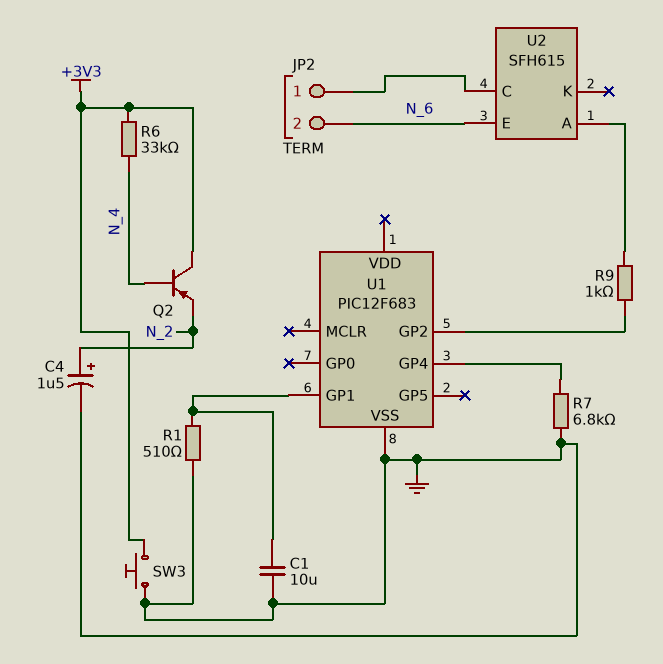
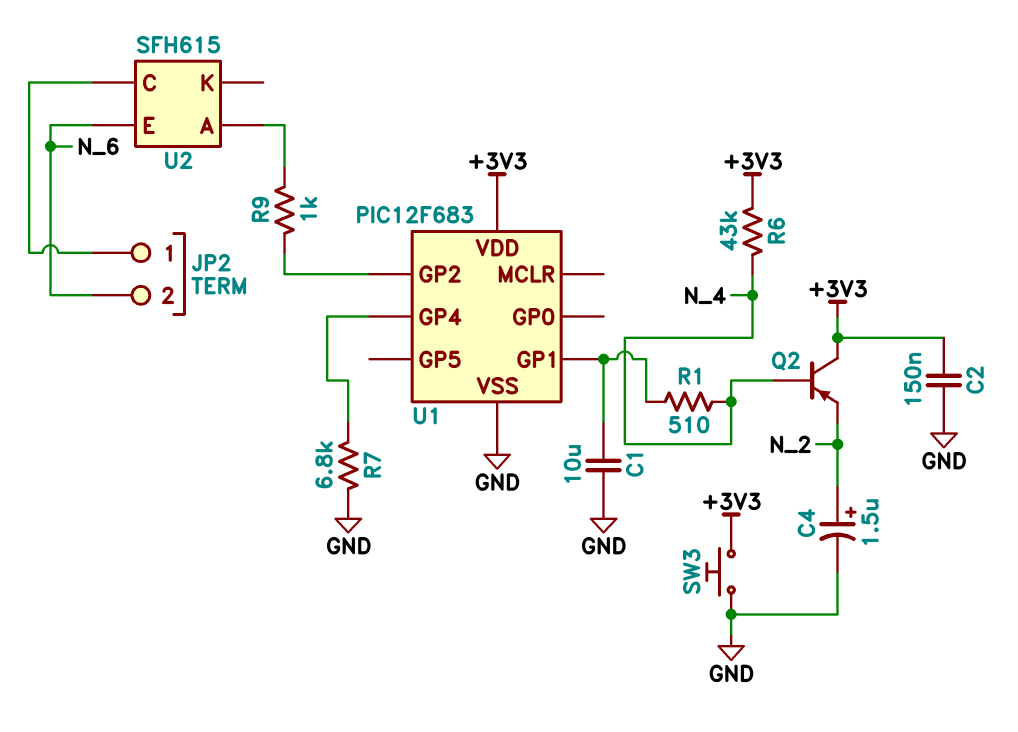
C2: none -> 150nF (+3V3, GND)
R1: 510 (GND, U1/GP1) -> 510 (N_4, U1/GP1)
R6: 33k (+3V3, N_4) -> 43k (+3V3, N_4)
U1 pin VDD: none -> +3V3

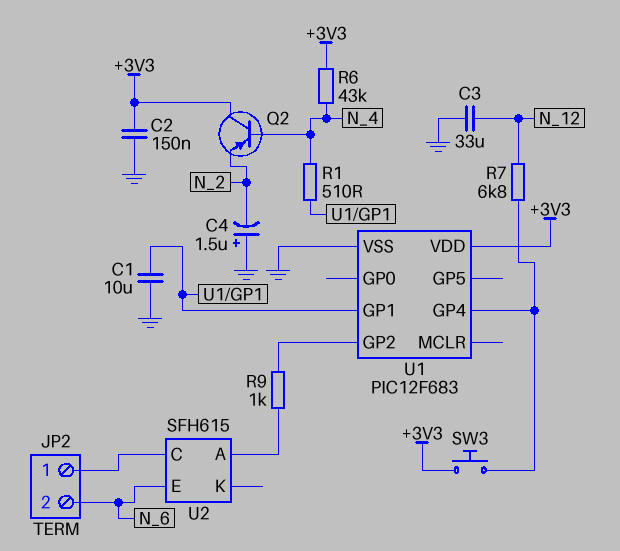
C3: none -> 33uF (GND, N_12)
C4: 1.5uF (plus N_2, minus GND) -> 1.5uF (plus GND, minus N_2)
R7: 6.8k (GND, U1/GP4) -> 6.8k (N_12, U1/GP4)
SW3: button (+3V3, GND) -> button (+3V3, U1/GP4)

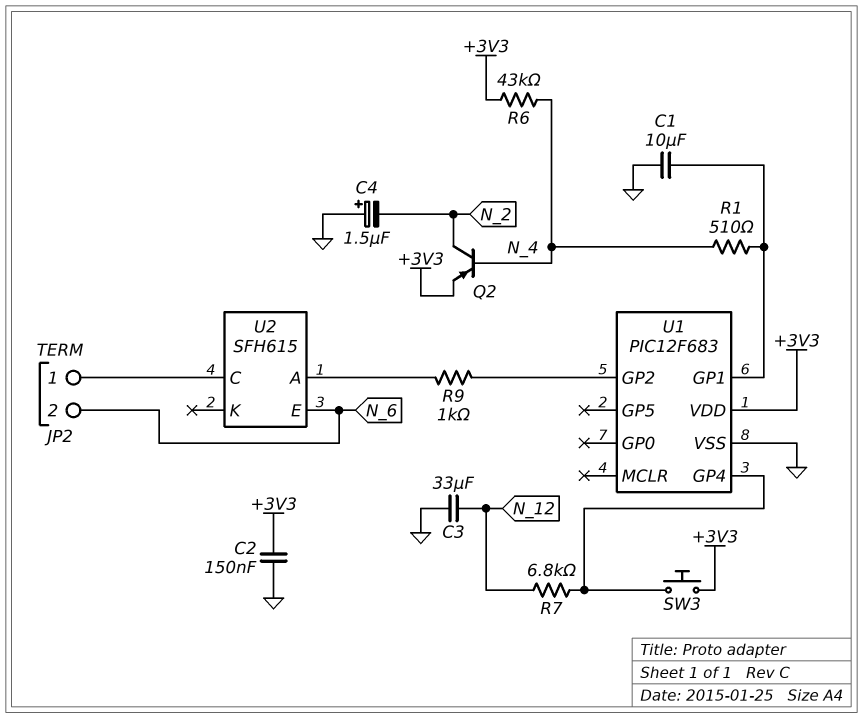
Q2: PNP (B N_4, C +3V3, E N_2) -> PNP (B N_4, C N_2, E +3V3)

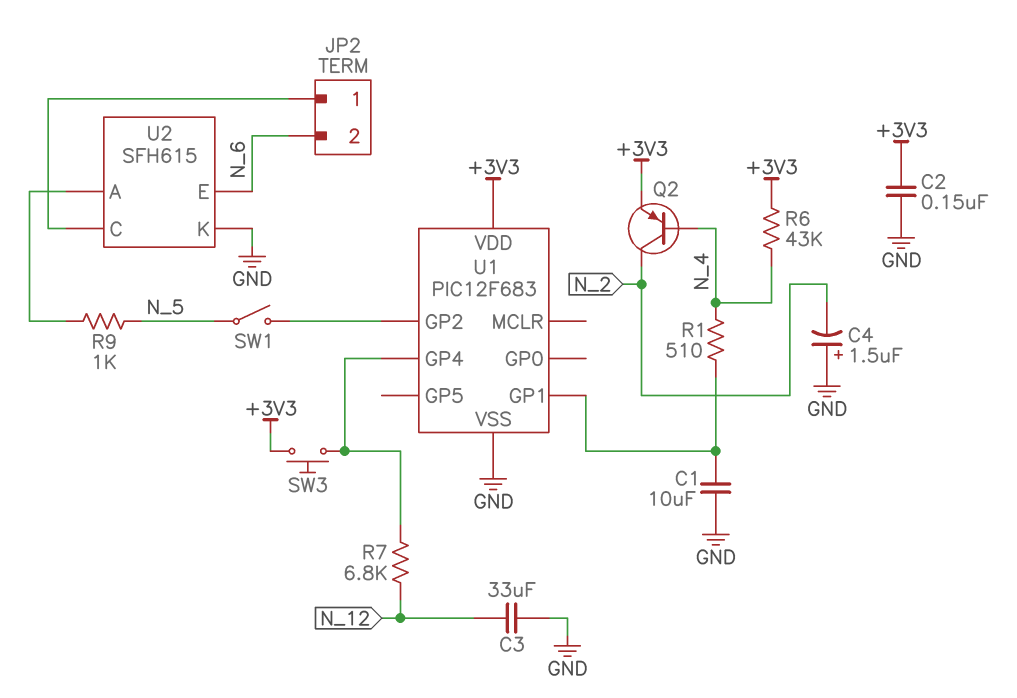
R9: 1k (U1/GP2, U2/A) -> 1k (N_5, U2/A)
SW1: none -> switch (N_5, U1/GP2)
U2 pin K: none -> GND

